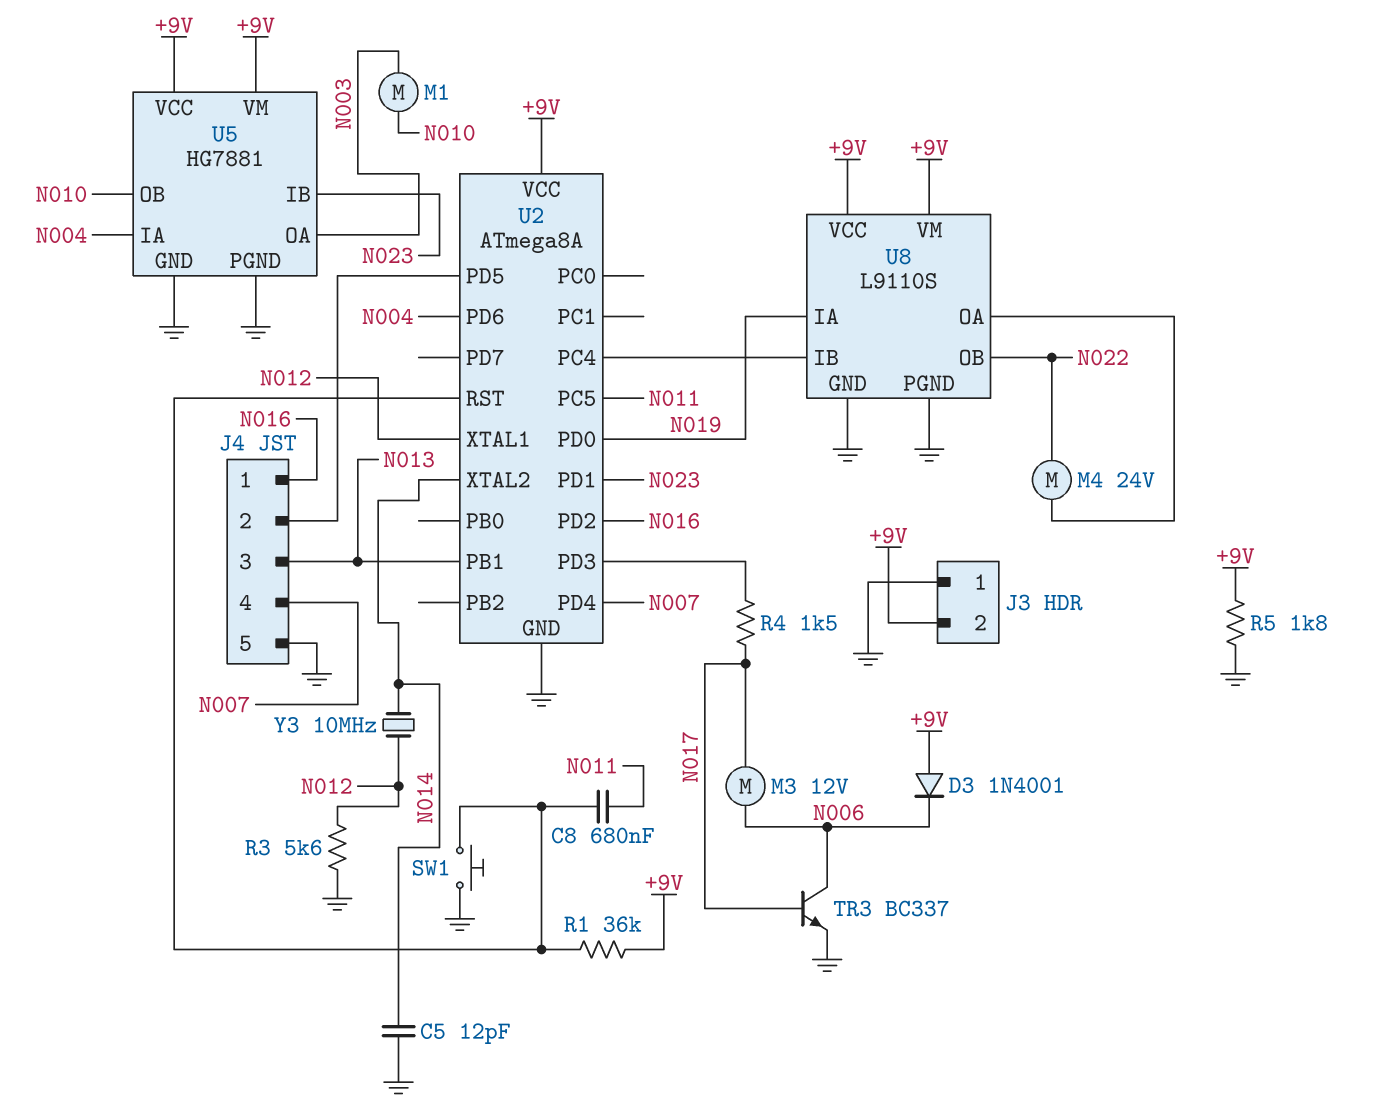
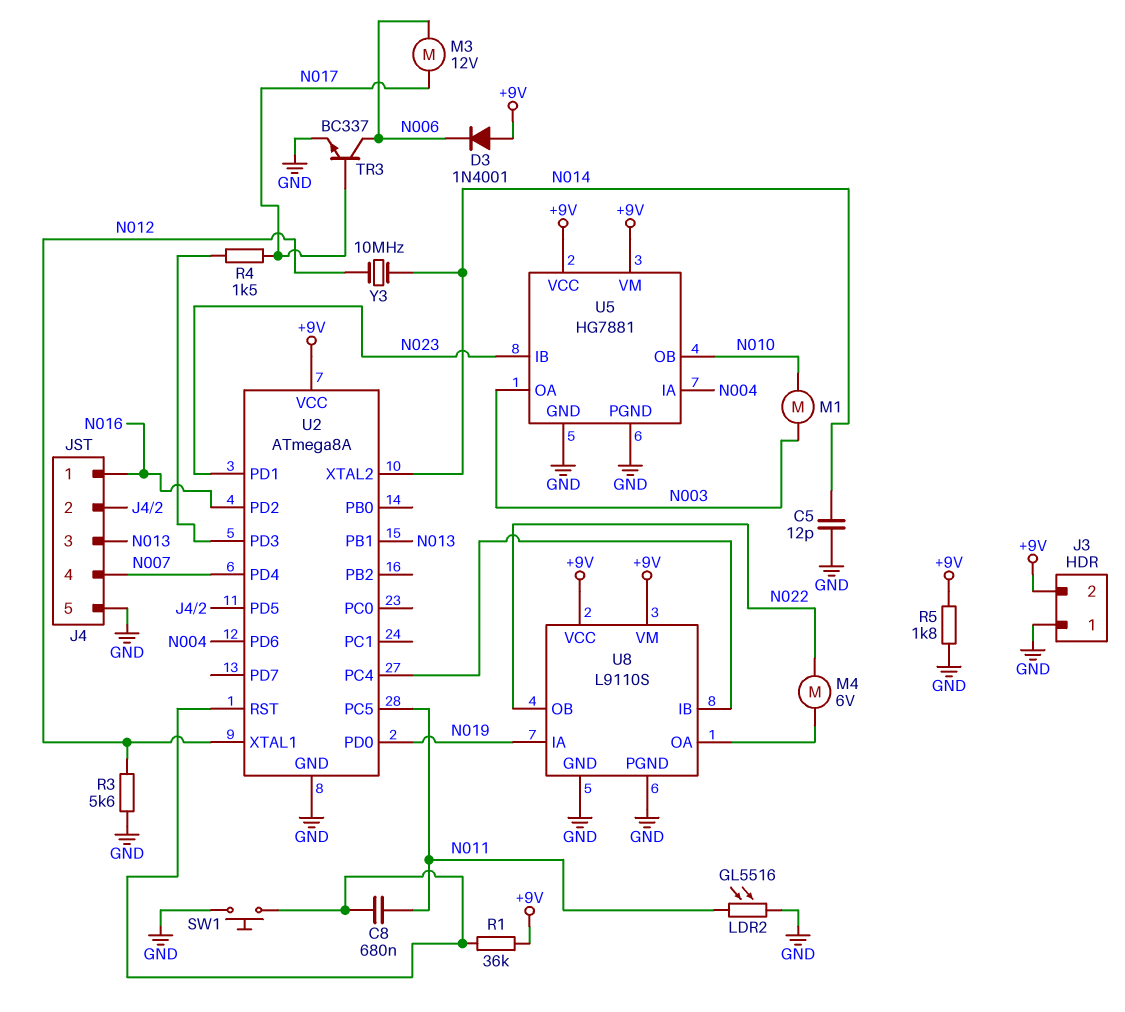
LDR2: none -> GL5516 (GND, N011)
M4: motor 24V (N022, U8/OA) -> motor 6V (N022, U8/OA)

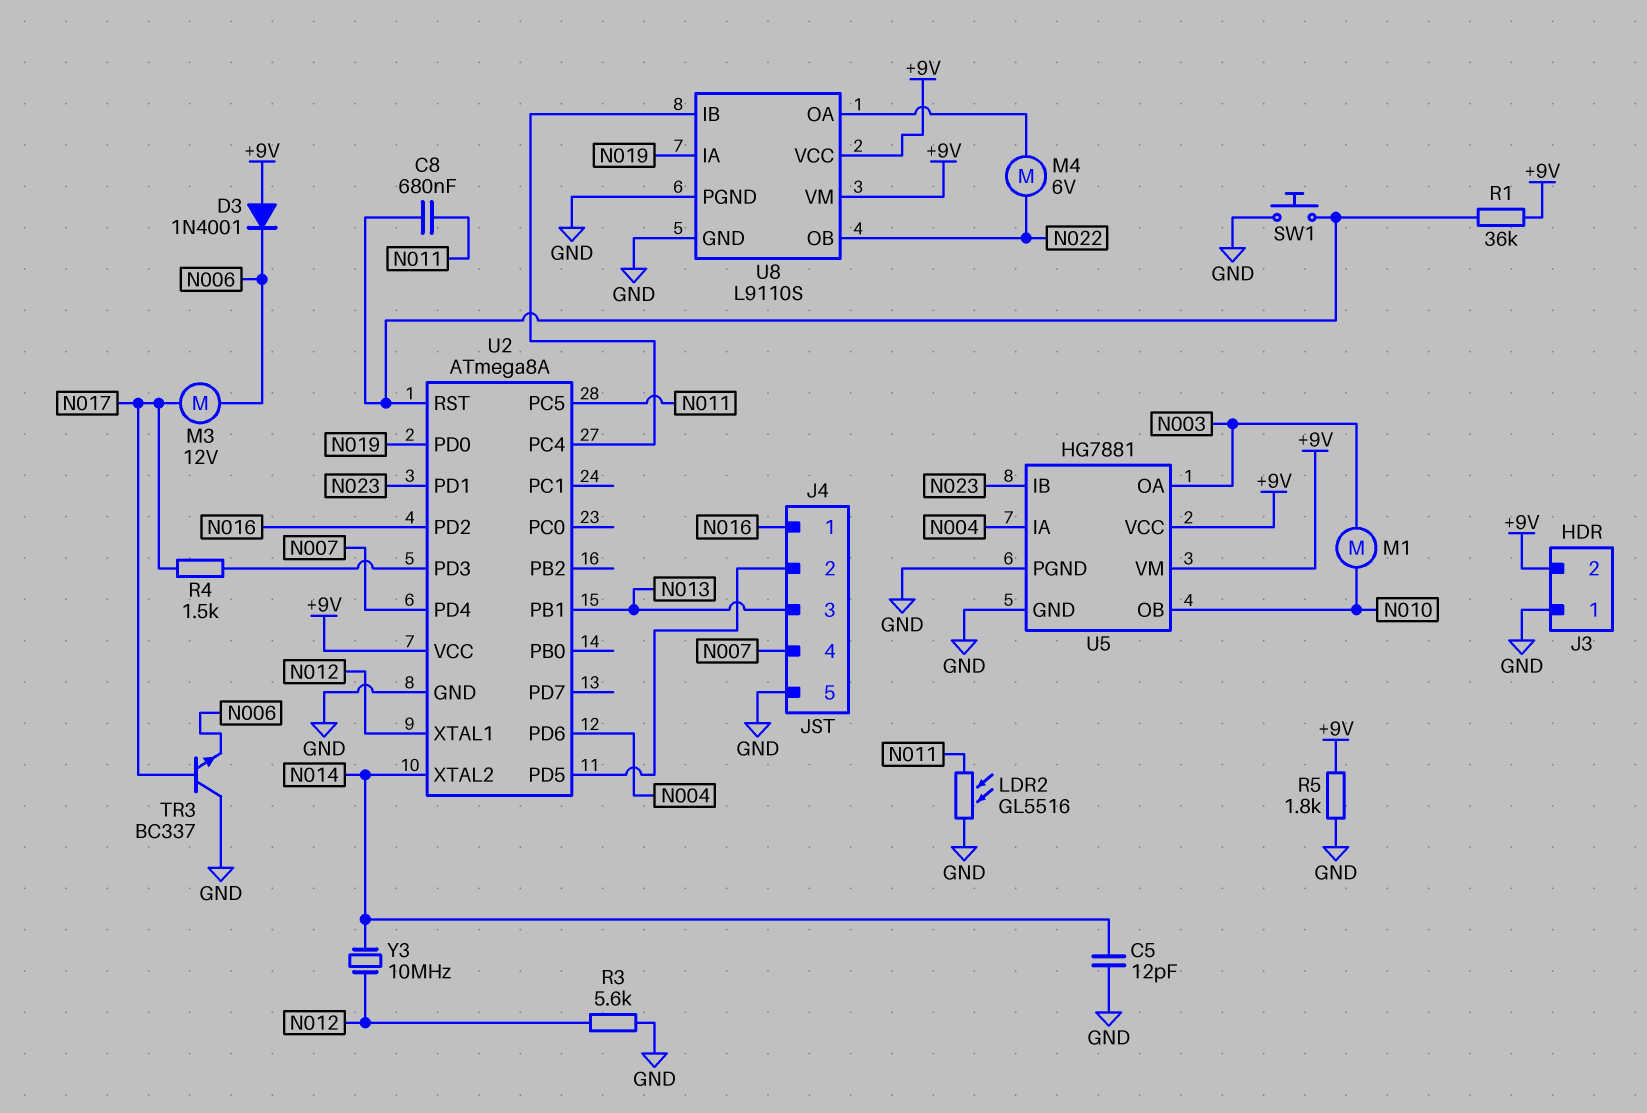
TR3: NPN BC337 (B N017, C N006, E GND) -> NPN BC337 (B N017, C GND, E N006)

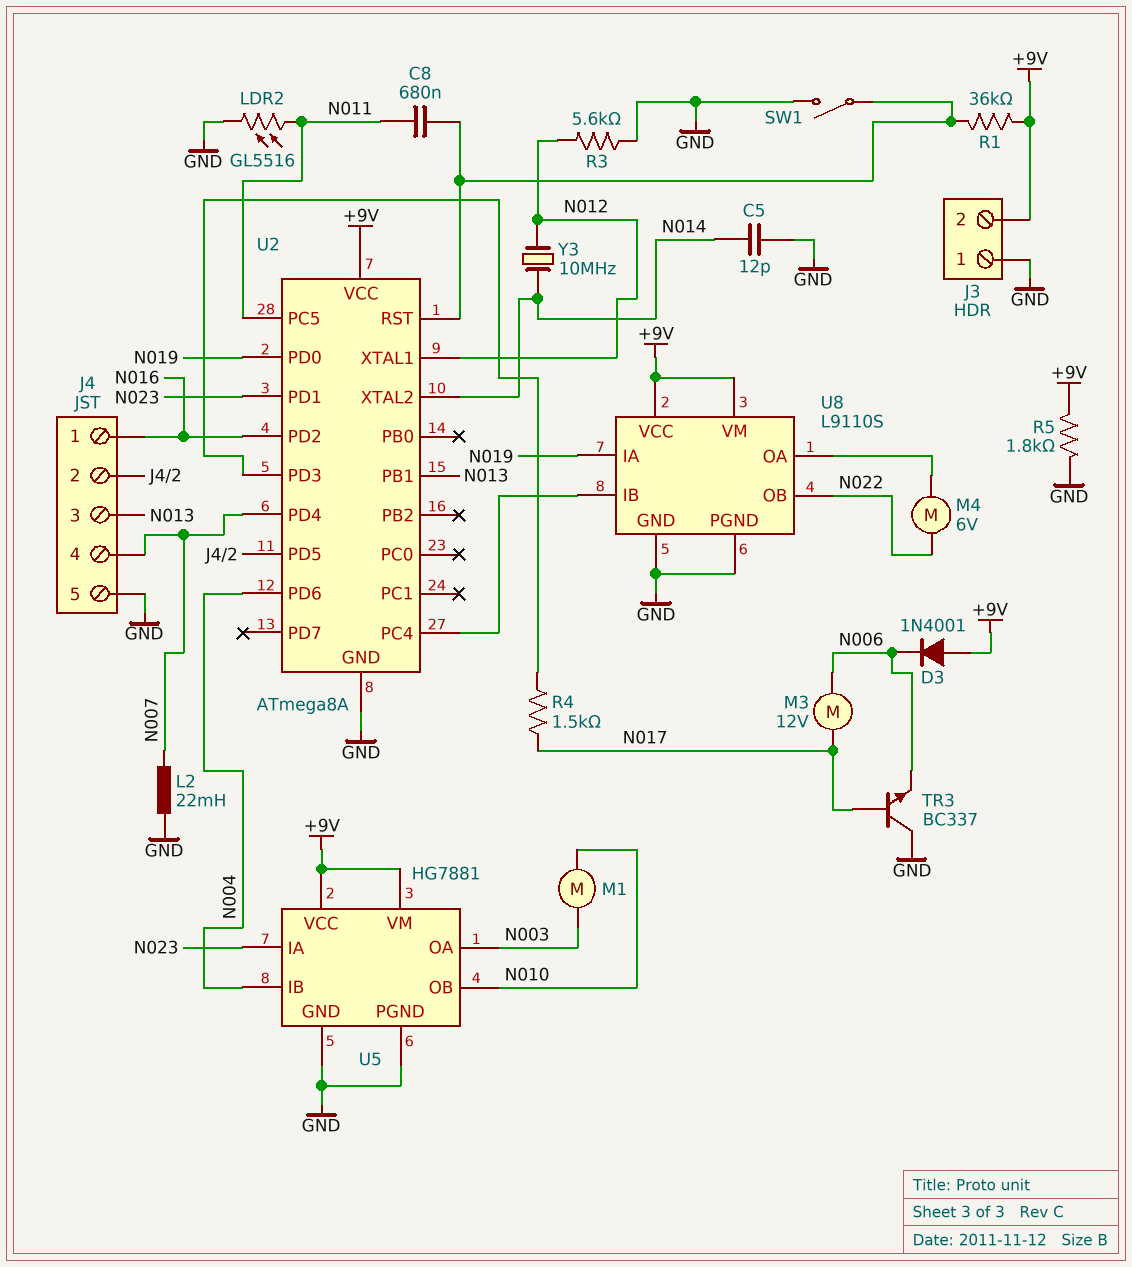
L2: none -> 22mH (GND, N007)
SW1: button (GND, U2/RST) -> switch (GND, U2/RST)
U5 pin IA: N004 -> N023
U5 pin IB: N023 -> N004

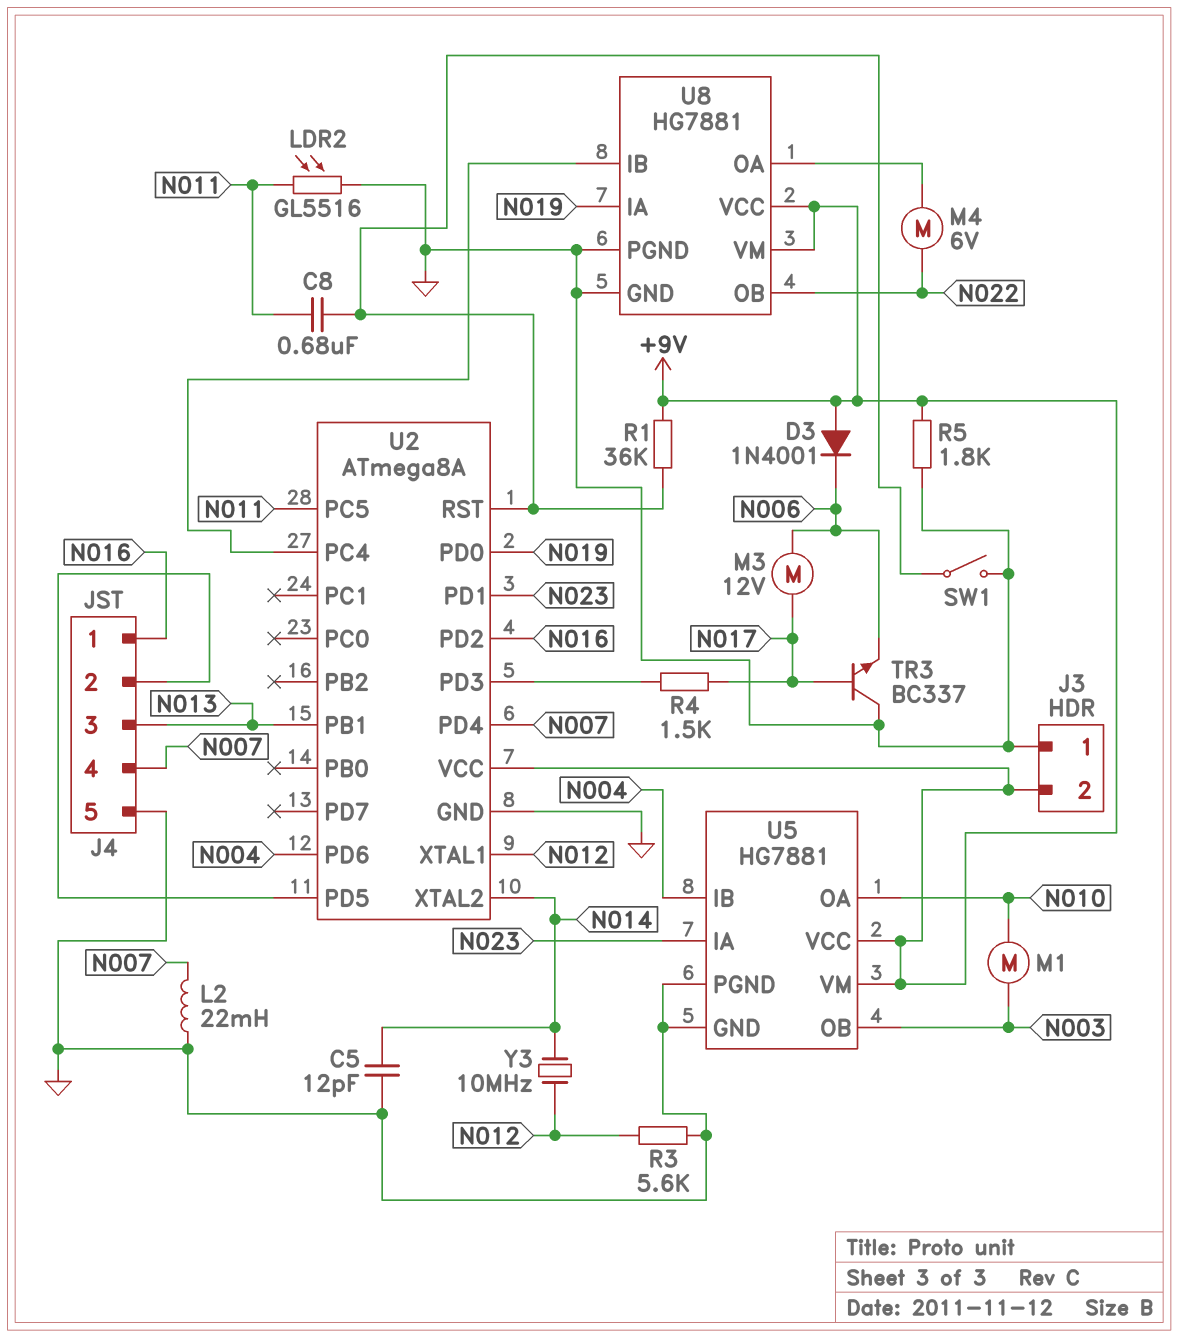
U5 pin OA: N003 -> N010
U5 pin OB: N010 -> N003
U8: L9110S -> HG7881

